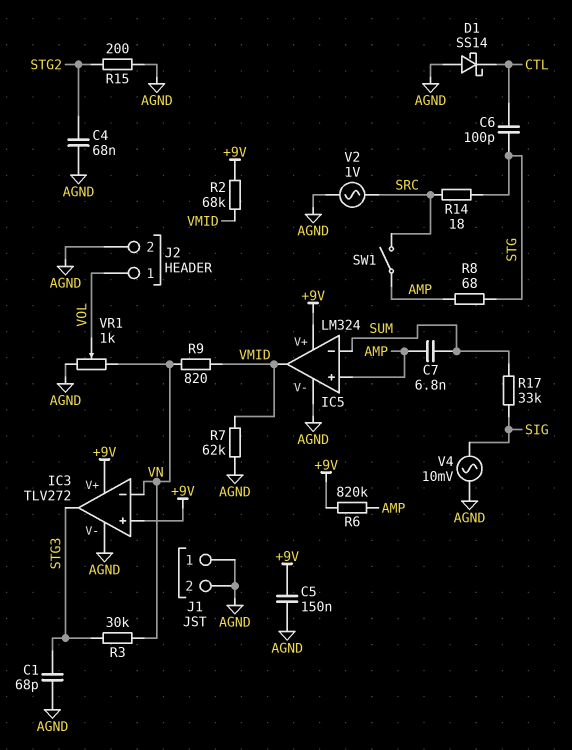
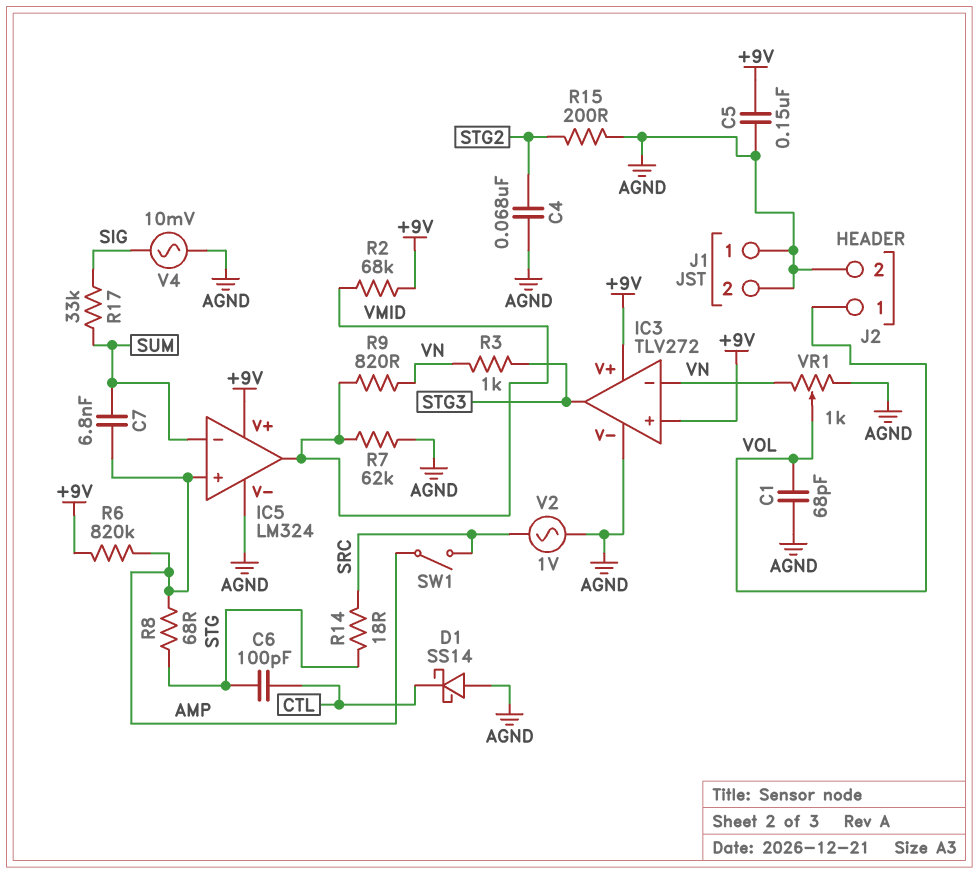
C1: 68pF (AGND, STG3) -> 68pF (AGND, VOL)
R3: 30k (STG3, VN) -> 1k (STG3, VN)

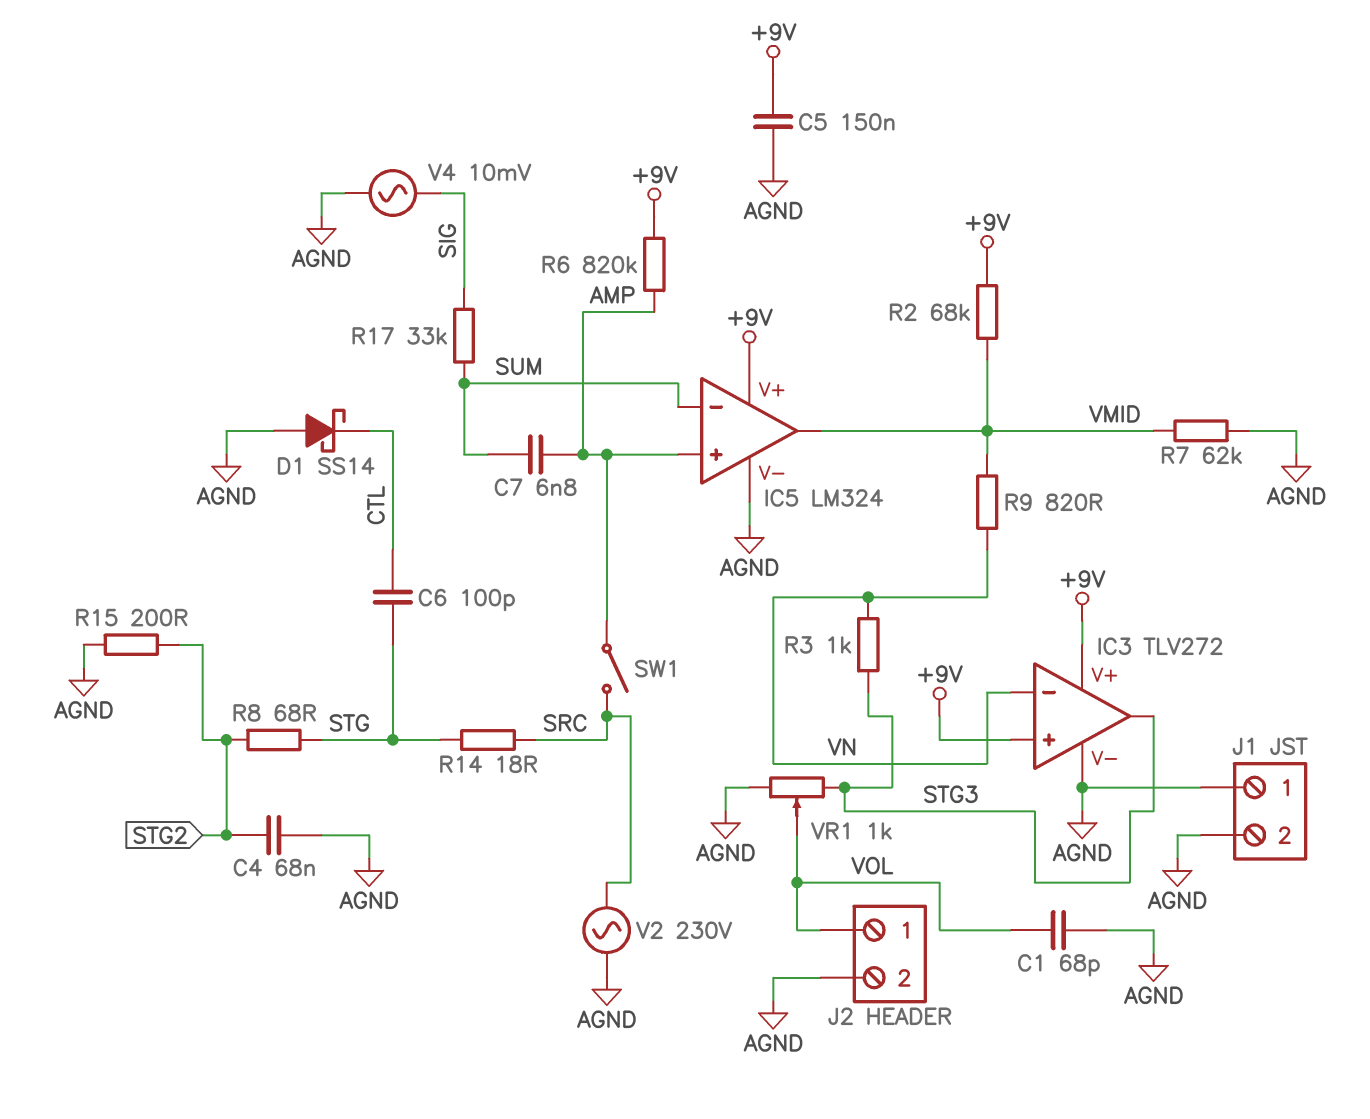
R8: 68 (AMP, STG) -> 68 (STG, STG2)
V2: AC 1V (AGND, SRC) -> AC 230V (AGND, SRC)
VR1: 1k (AGND, VN, wiper VOL) -> 1k (AGND, STG3, wiper VOL)

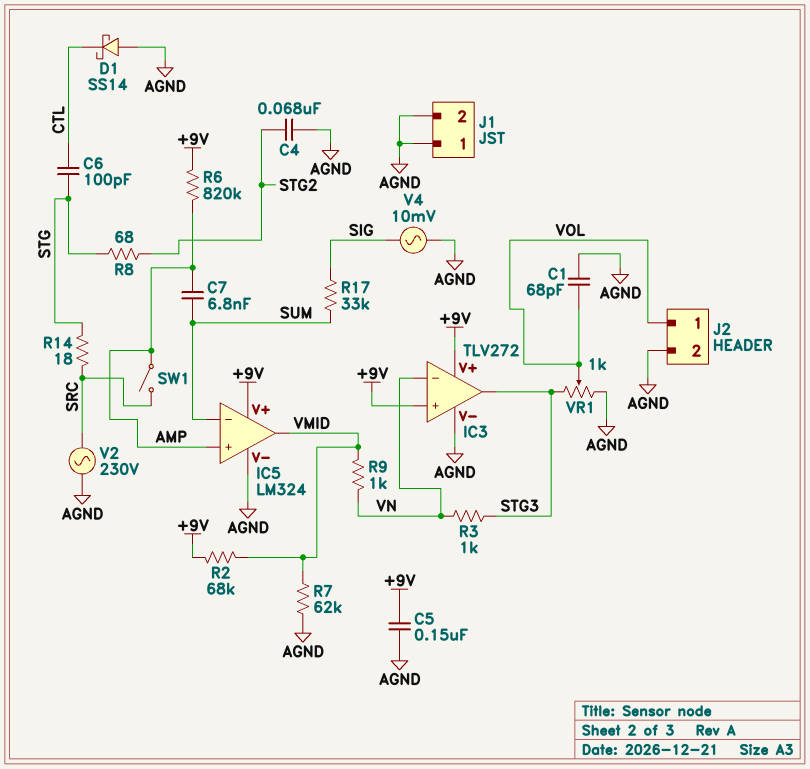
R9: 820 (VMID, VN) -> 1k (VMID, VN)
R15: 200 (AGND, STG2) -> none

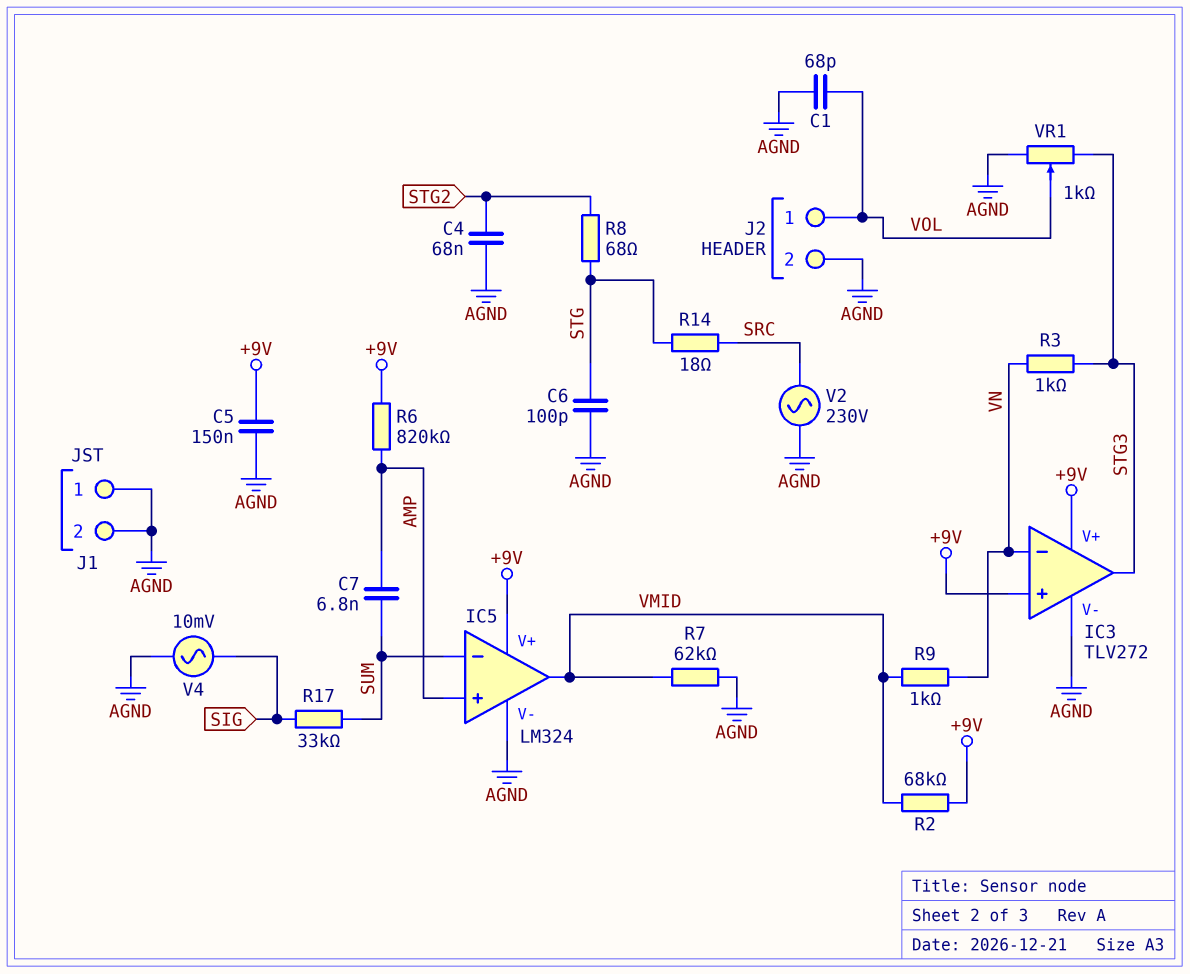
C6: 100pF (CTL, STG) -> 100pF (AGND, STG)
D1: schottky SS14 (A AGND, K CTL) -> none
SW1: switch (AMP, SRC) -> none

